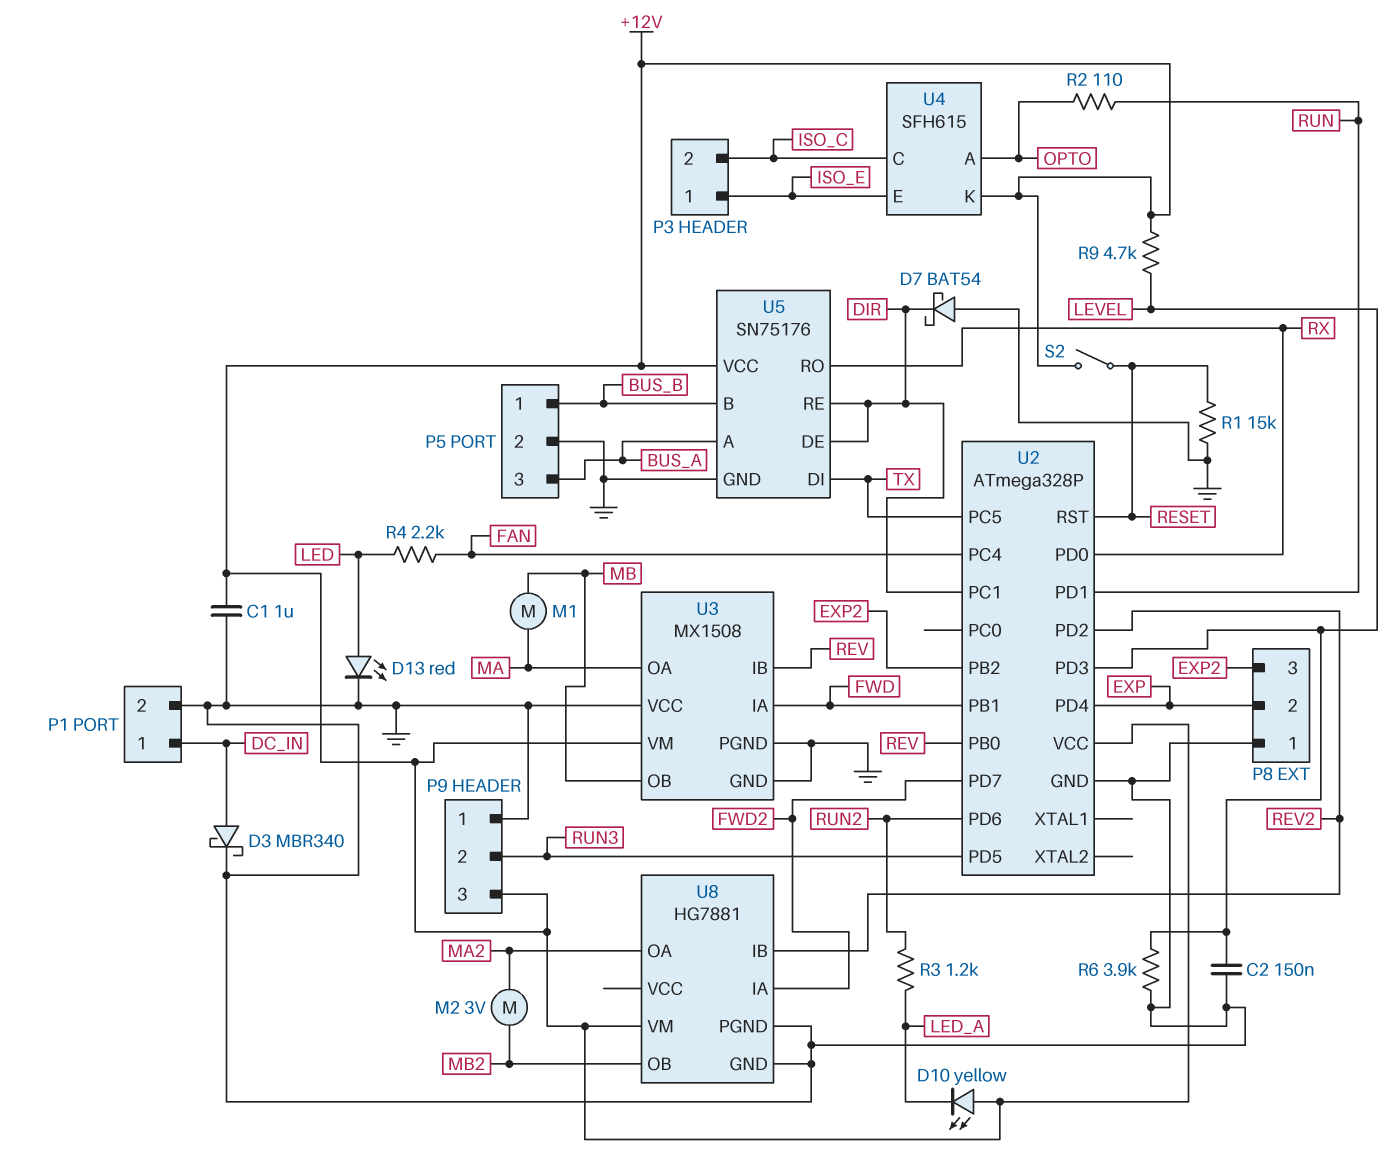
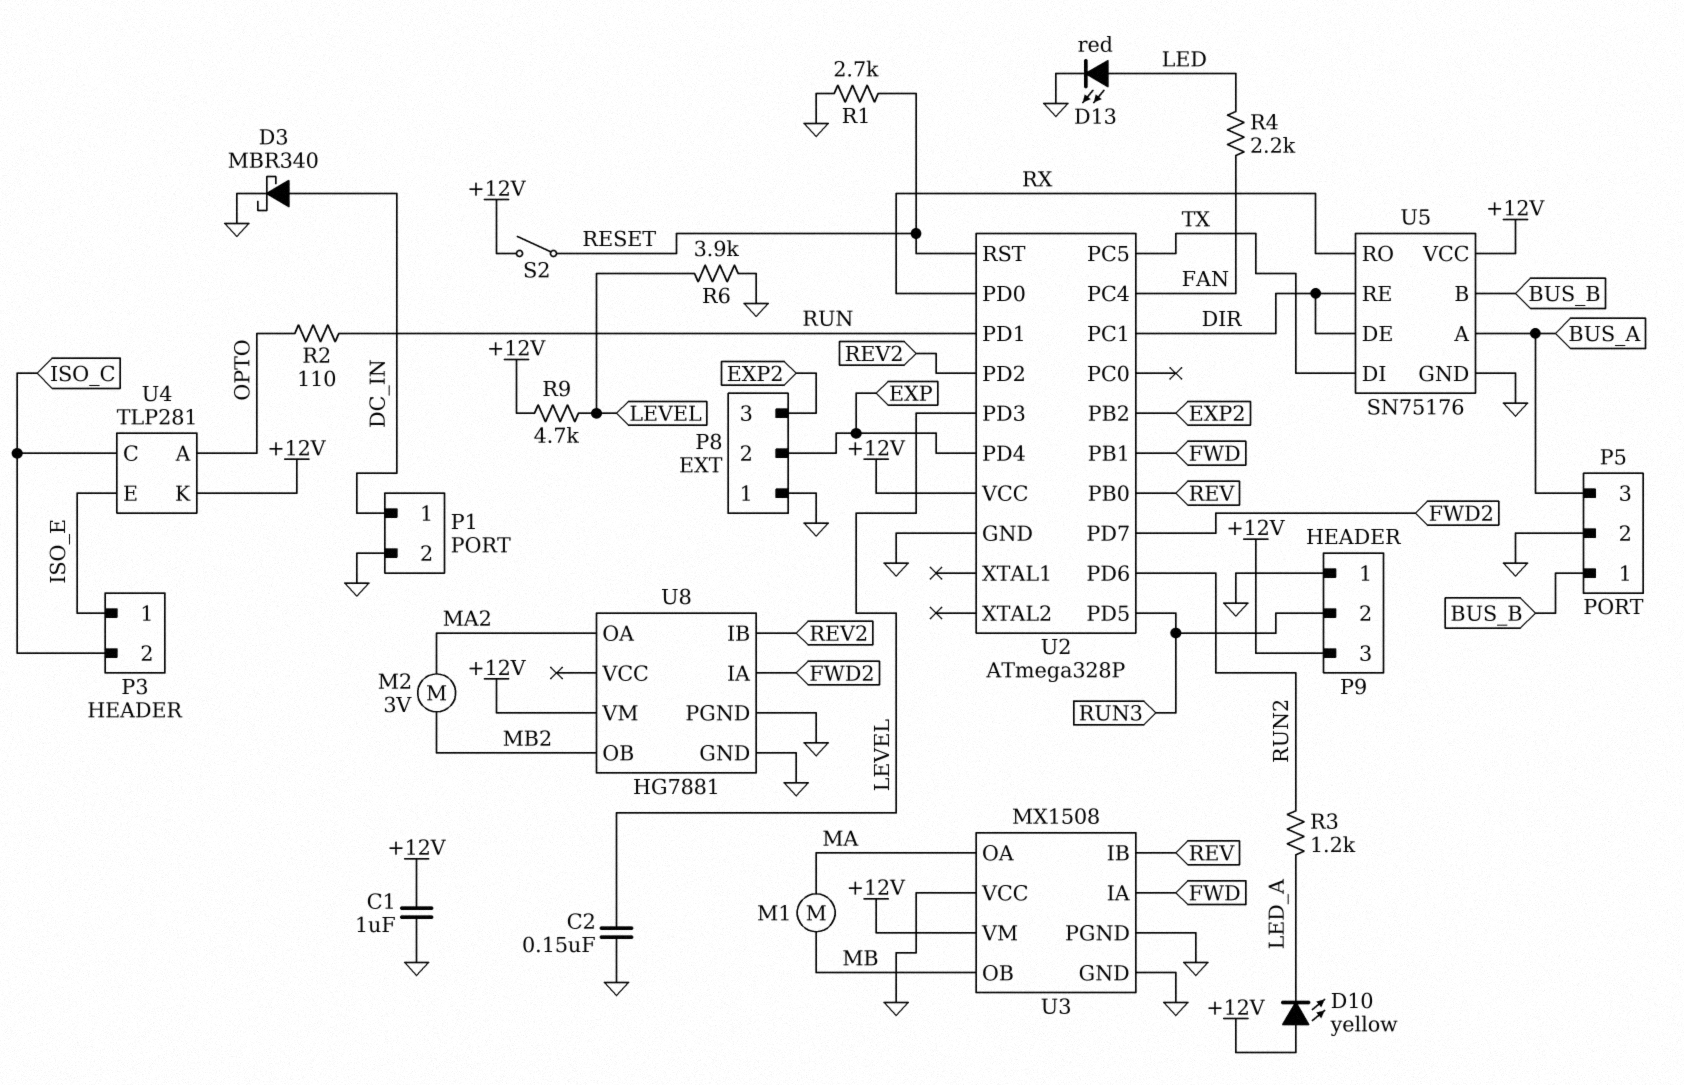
D7: schottky BAT54 (A GND, K DIR) -> none
R1: 15k (GND, RESET) -> 2.7k (GND, RESET)
U4: SFH615 -> TLP281

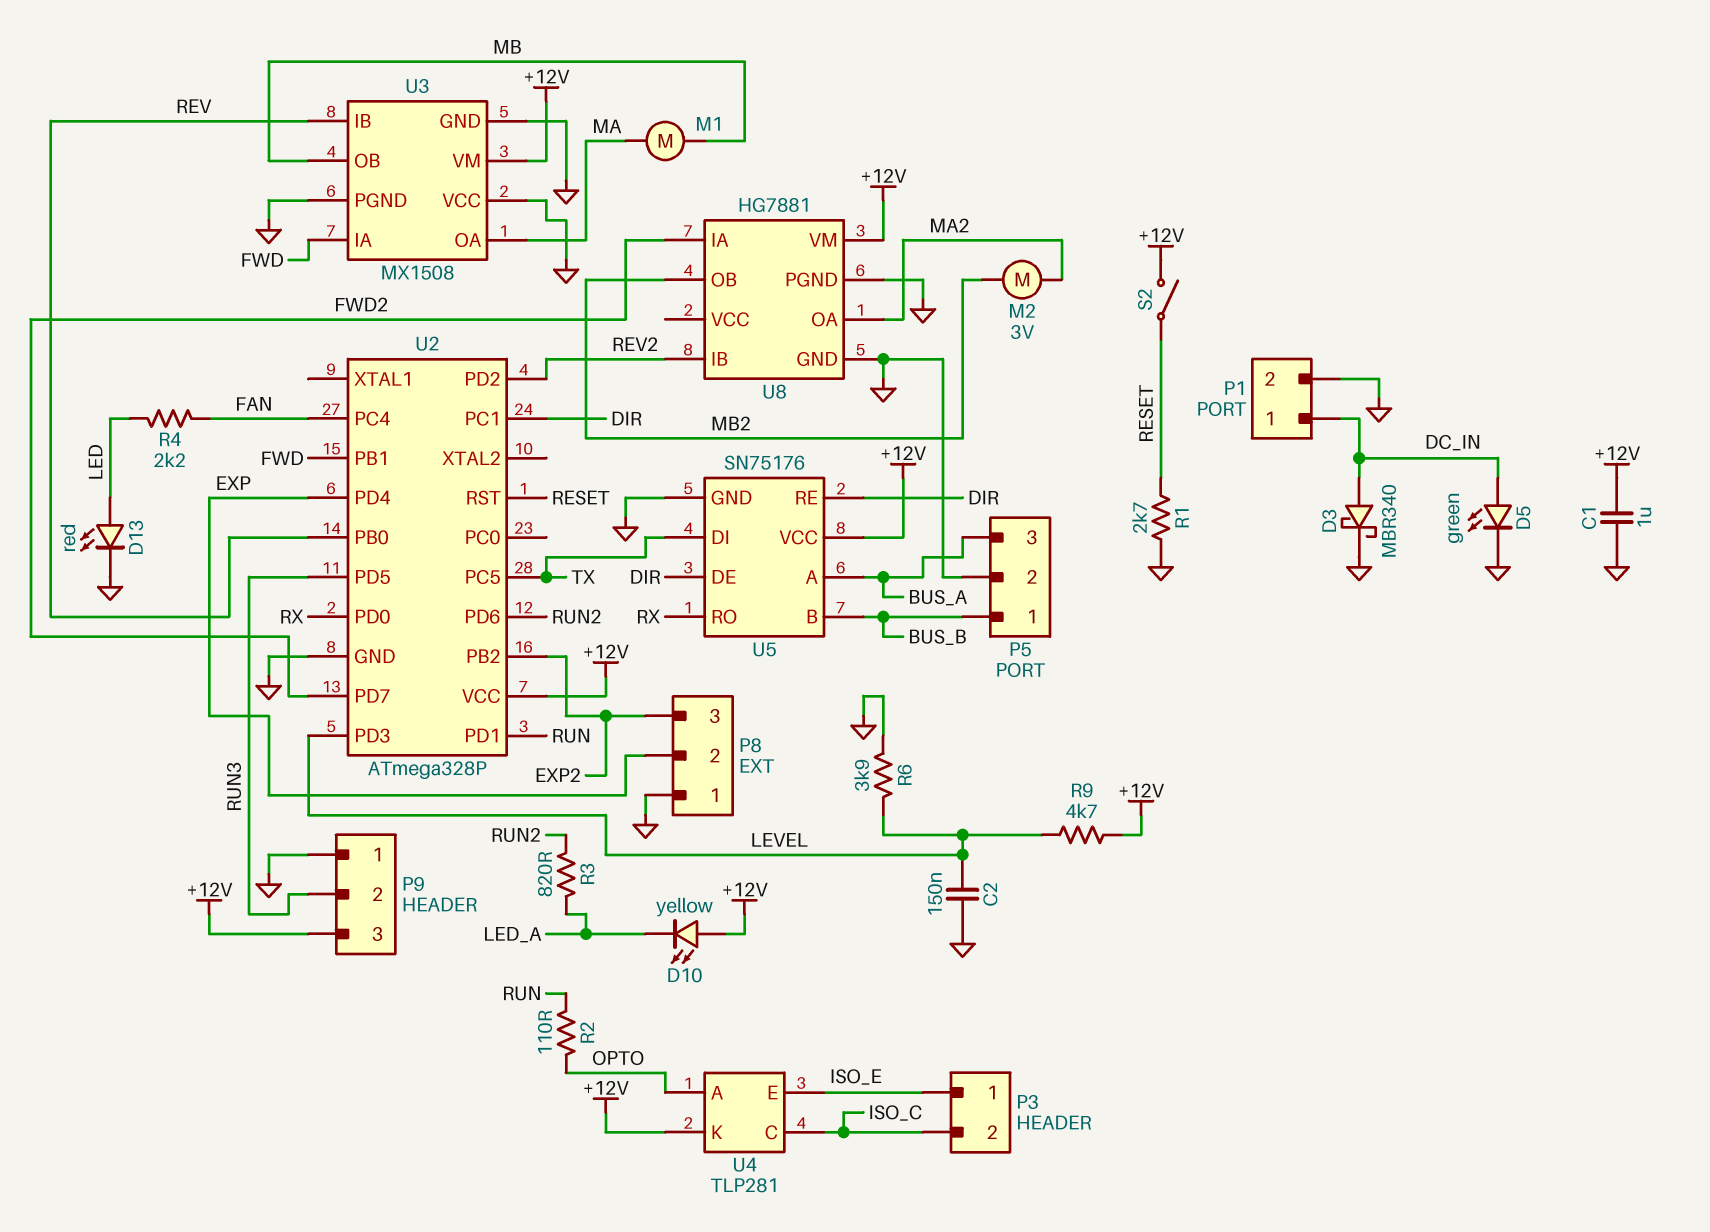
D5: none -> LED green (A DC_IN, K GND)
R3: 1.2k (LED_A, RUN2) -> 820 (LED_A, RUN2)

